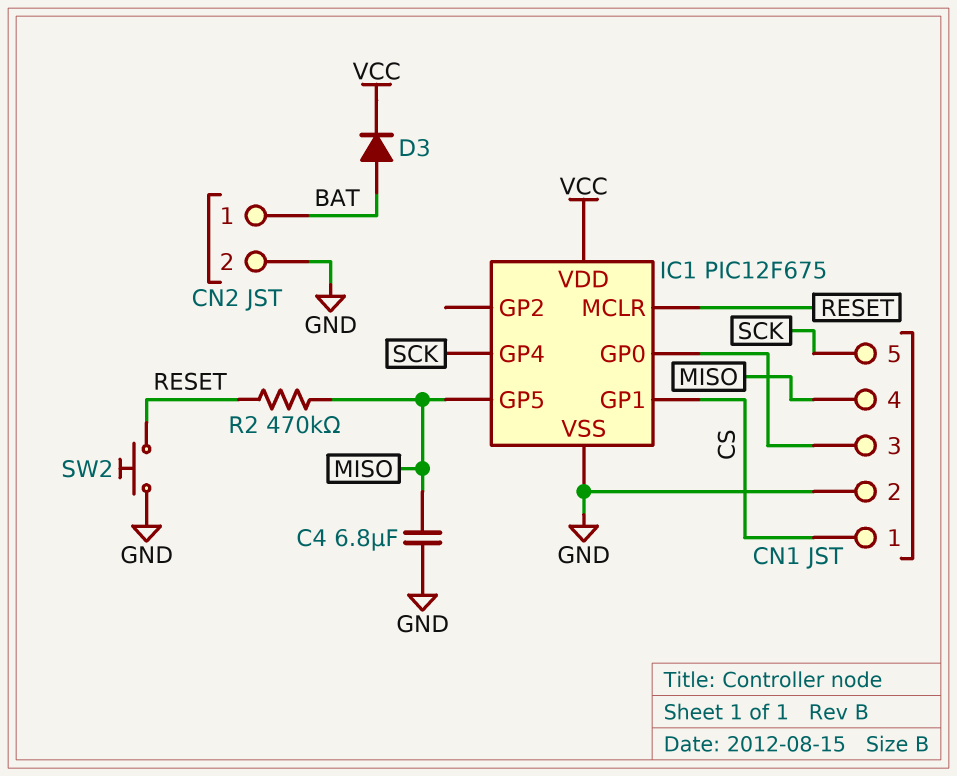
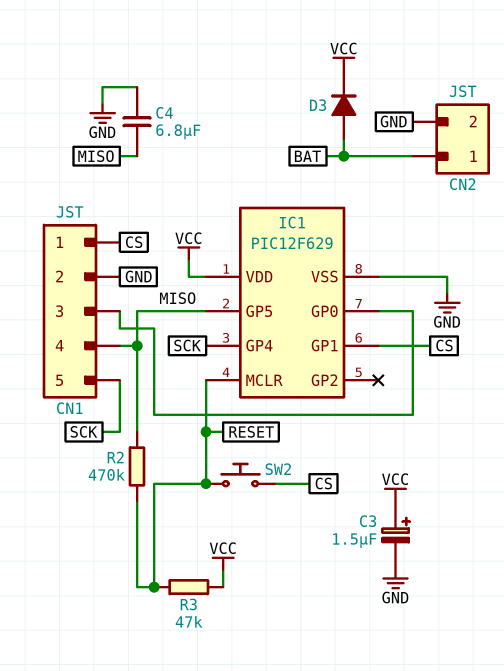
C3: none -> 1.5uF (plus VCC, minus GND)
IC1: PIC12F675 -> PIC12F629
R3: none -> 47k (RESET, VCC)
SW2: button (GND, RESET) -> button (CS, RESET)

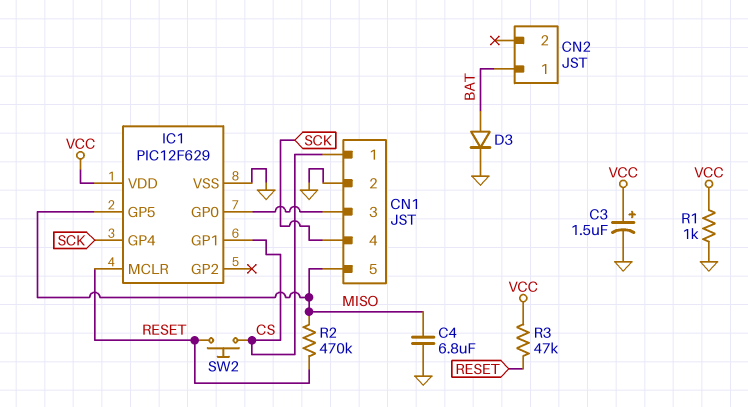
CN1 pin 4: MISO -> SCK
CN1 pin 5: SCK -> MISO
CN2 pin 2: GND -> none
D3: diode (A BAT, K VCC) -> diode (A BAT, K GND)
R1: none -> 1k (GND, VCC)

